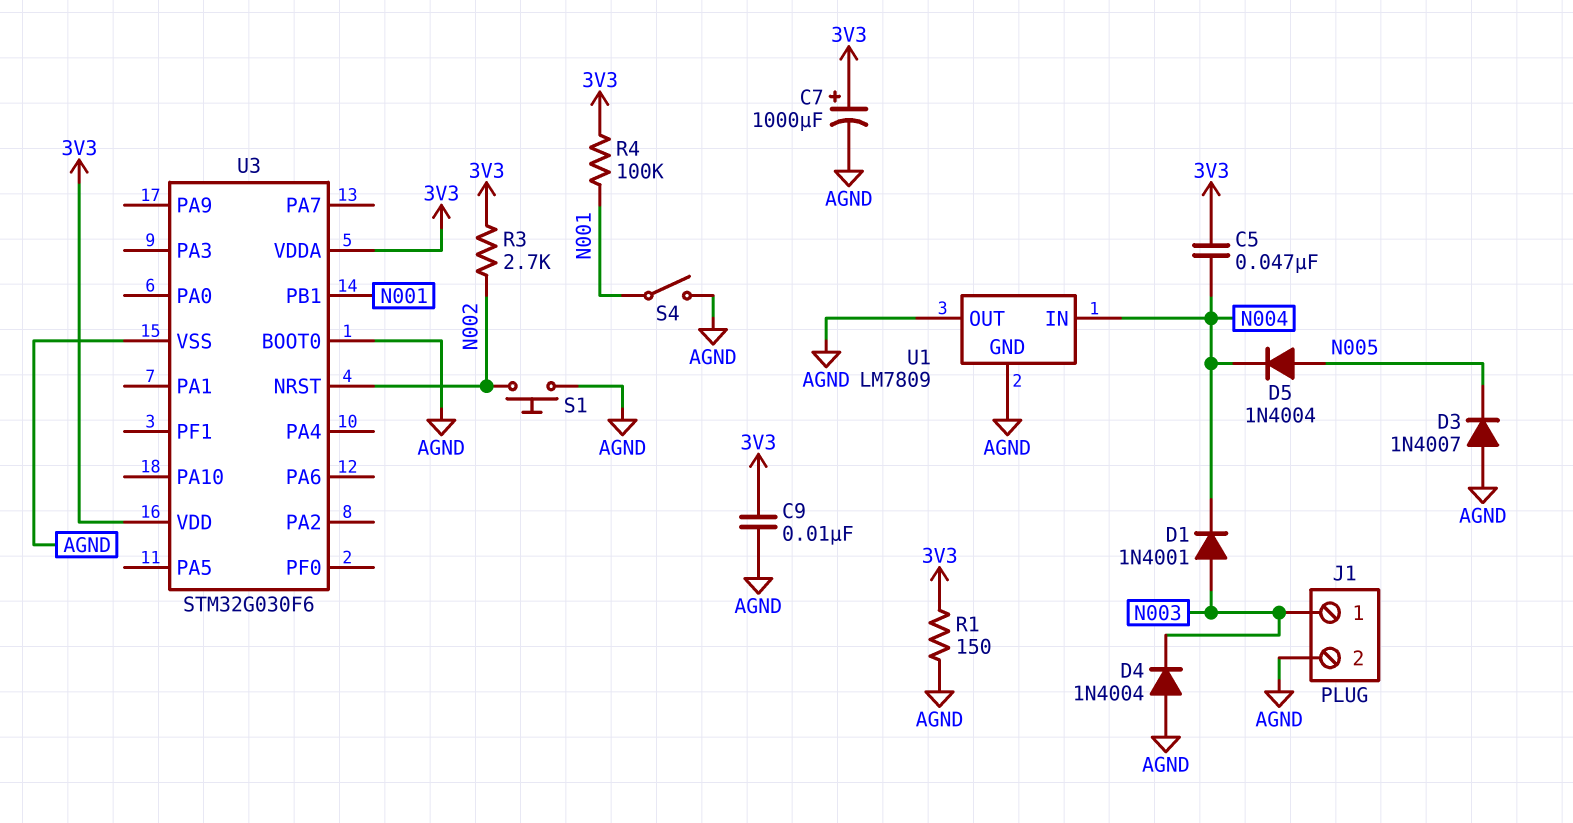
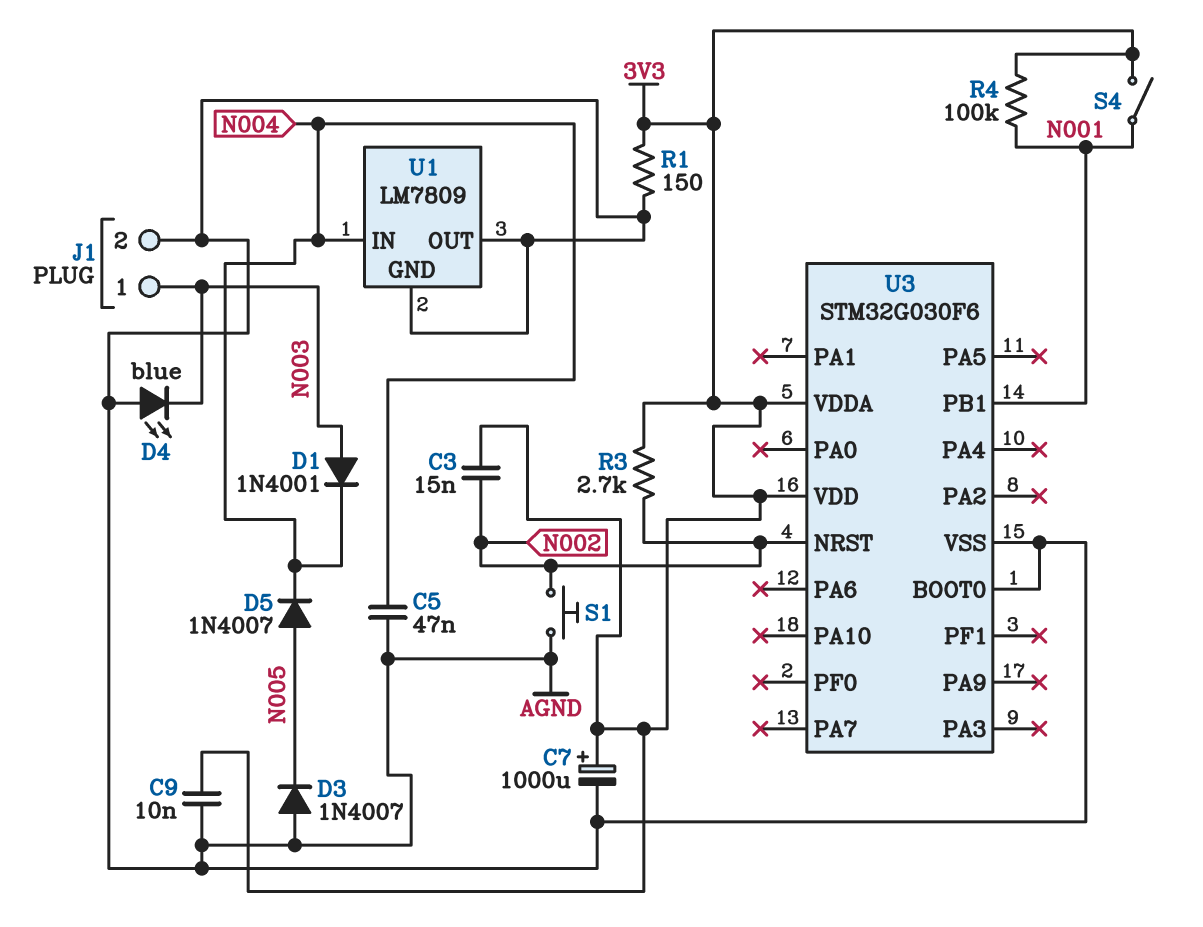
C3: none -> 15nF (3V3, N002)
C5: 47nF (3V3, N004) -> 47nF (AGND, N004)
D4: diode 1N4004 (A AGND, K N003) -> LED blue (A AGND, K N003)
D5: diode 1N4004 (A N005, K N004) -> diode 1N4007 (A N005, K N004)
S4: switch (AGND, N001) -> switch (3V3, N001)

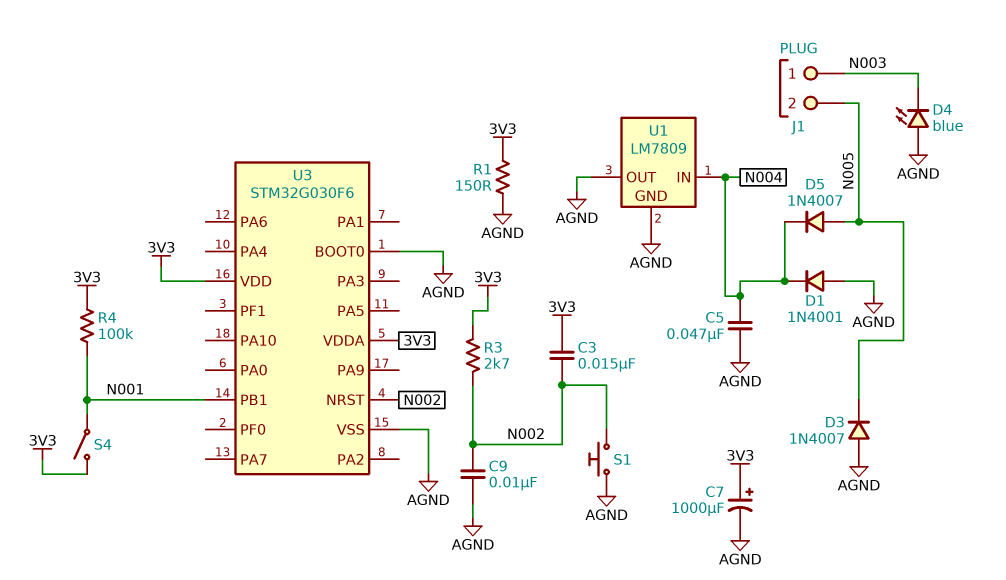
C9: 10nF (3V3, AGND) -> 10nF (AGND, N002)
D1: diode 1N4001 (A N003, K N004) -> diode 1N4001 (A AGND, K N004)
J1 pin 2: AGND -> N005

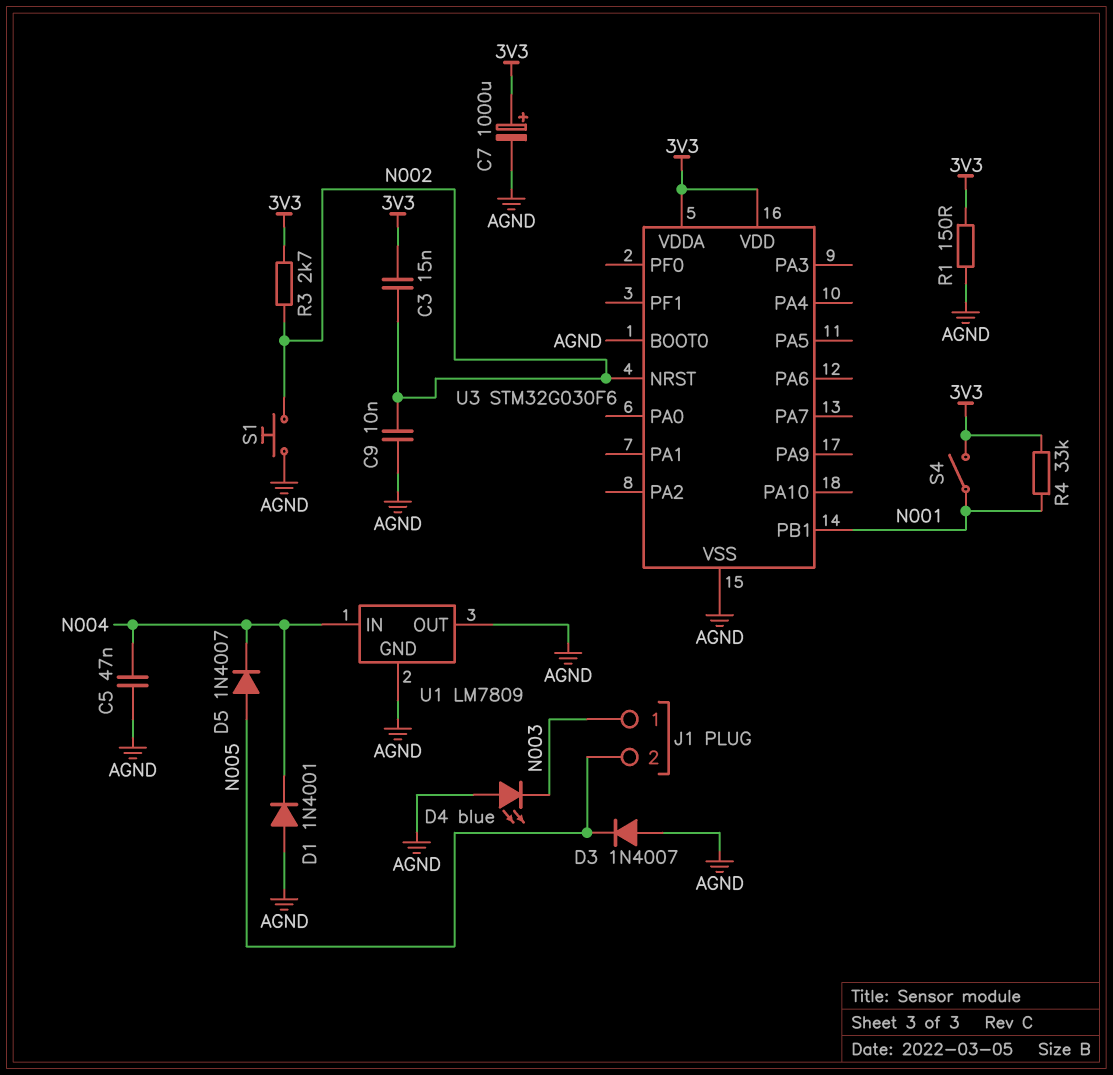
R4: 100k (3V3, N001) -> 33k (3V3, N001)

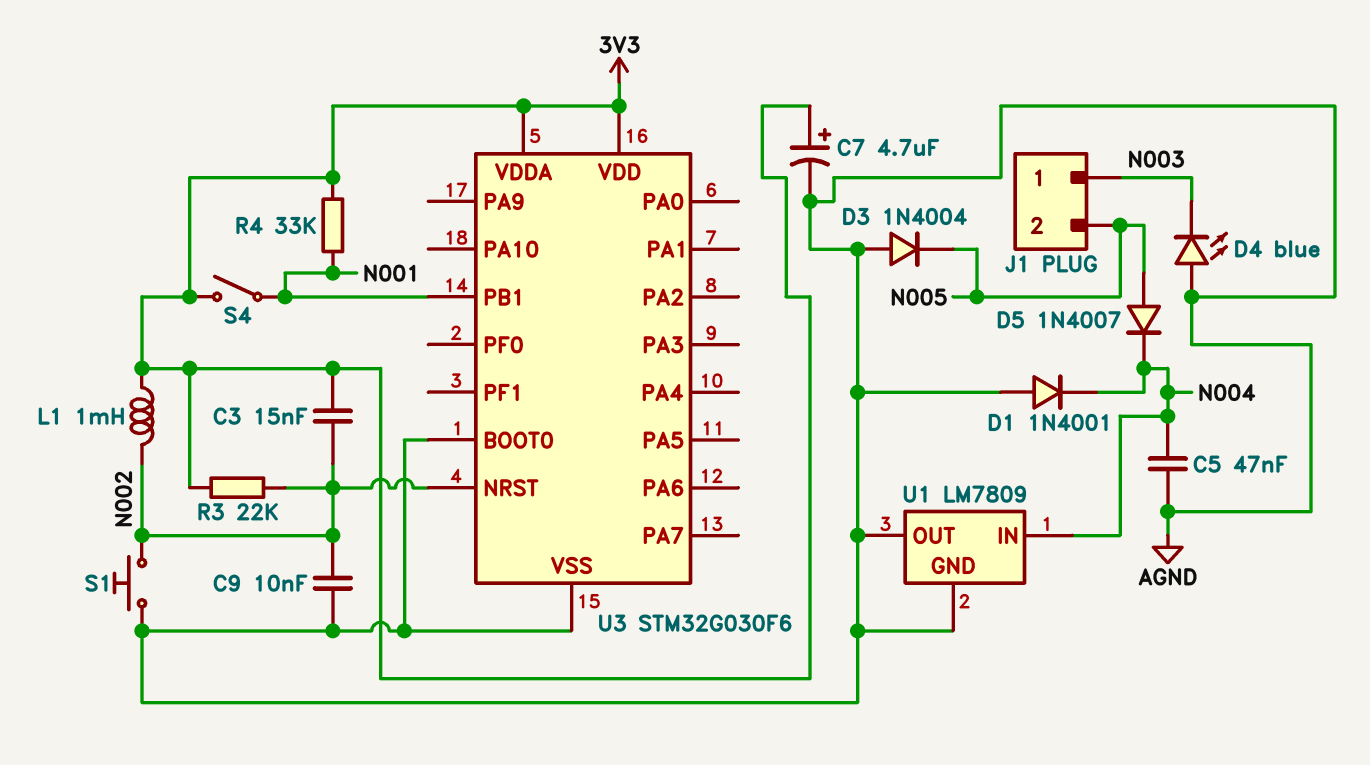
C7: 1000uF (plus 3V3, minus AGND) -> 4.7uF (plus 3V3, minus AGND)
D3: diode 1N4007 (A AGND, K N005) -> diode 1N4004 (A AGND, K N005)
L1: none -> 1mH (3V3, N002)
R1: 150 (3V3, AGND) -> none
R3: 2.7k (3V3, N002) -> 22k (3V3, N002)

